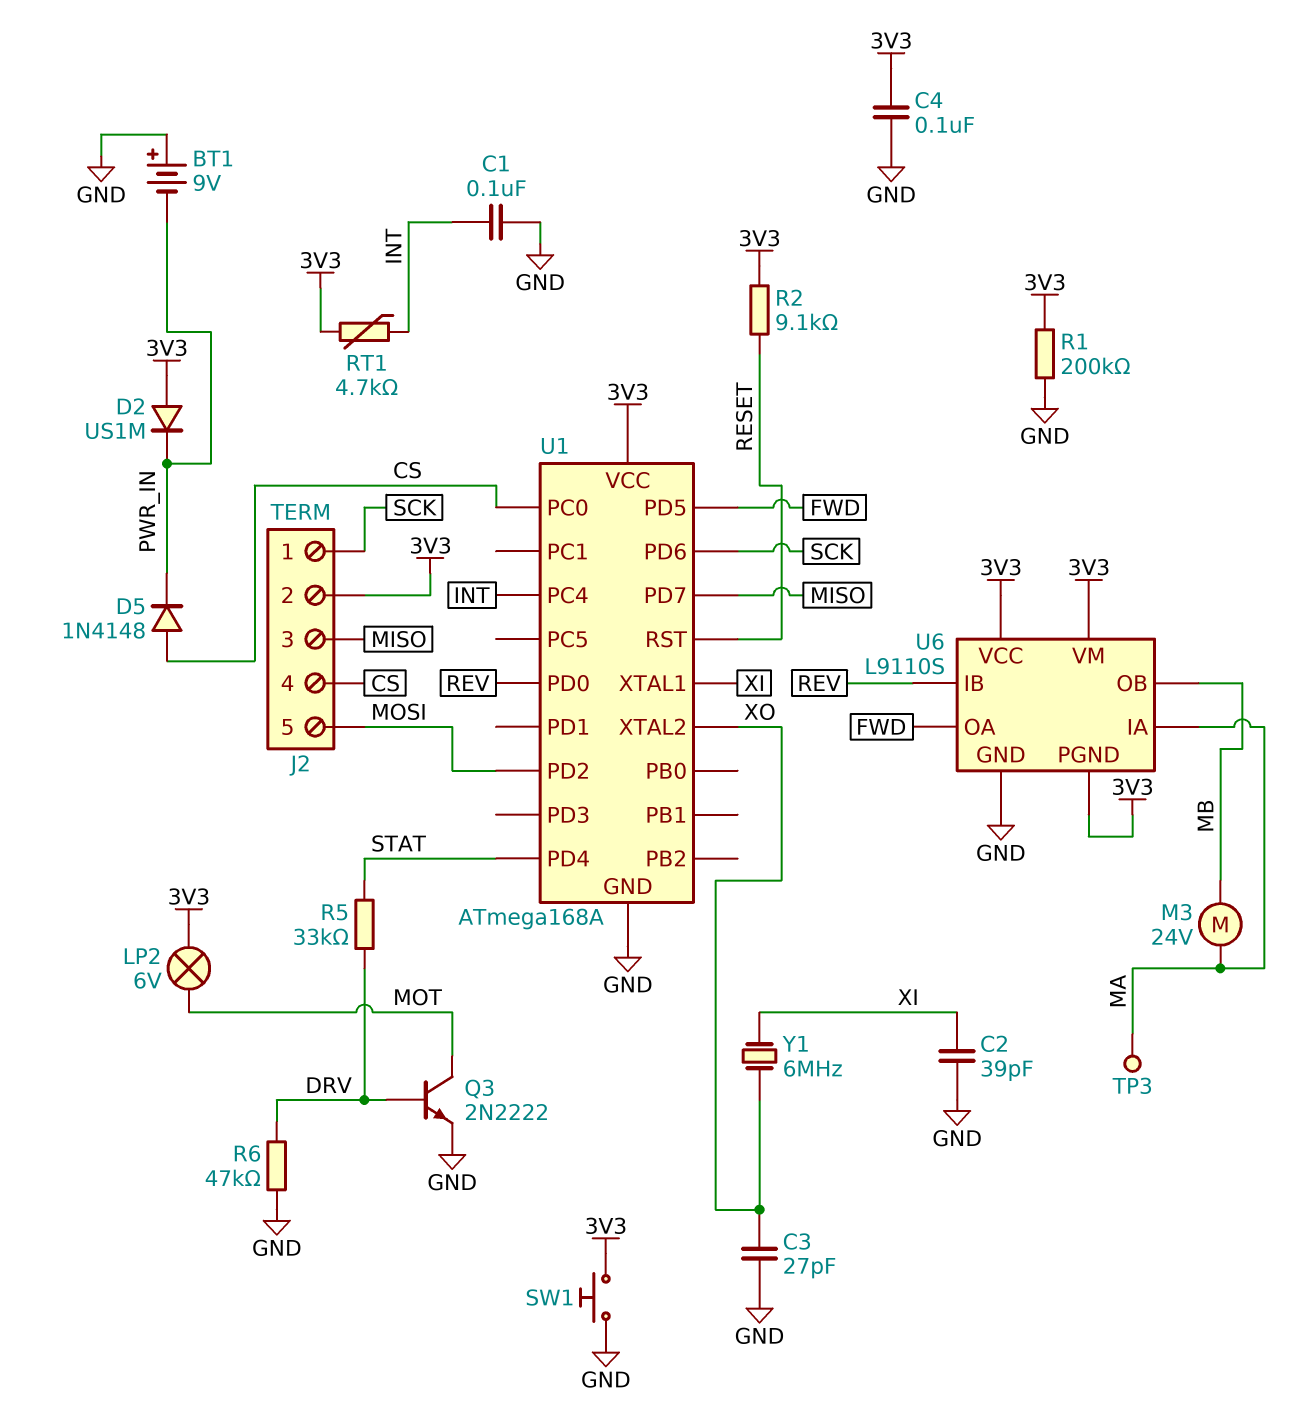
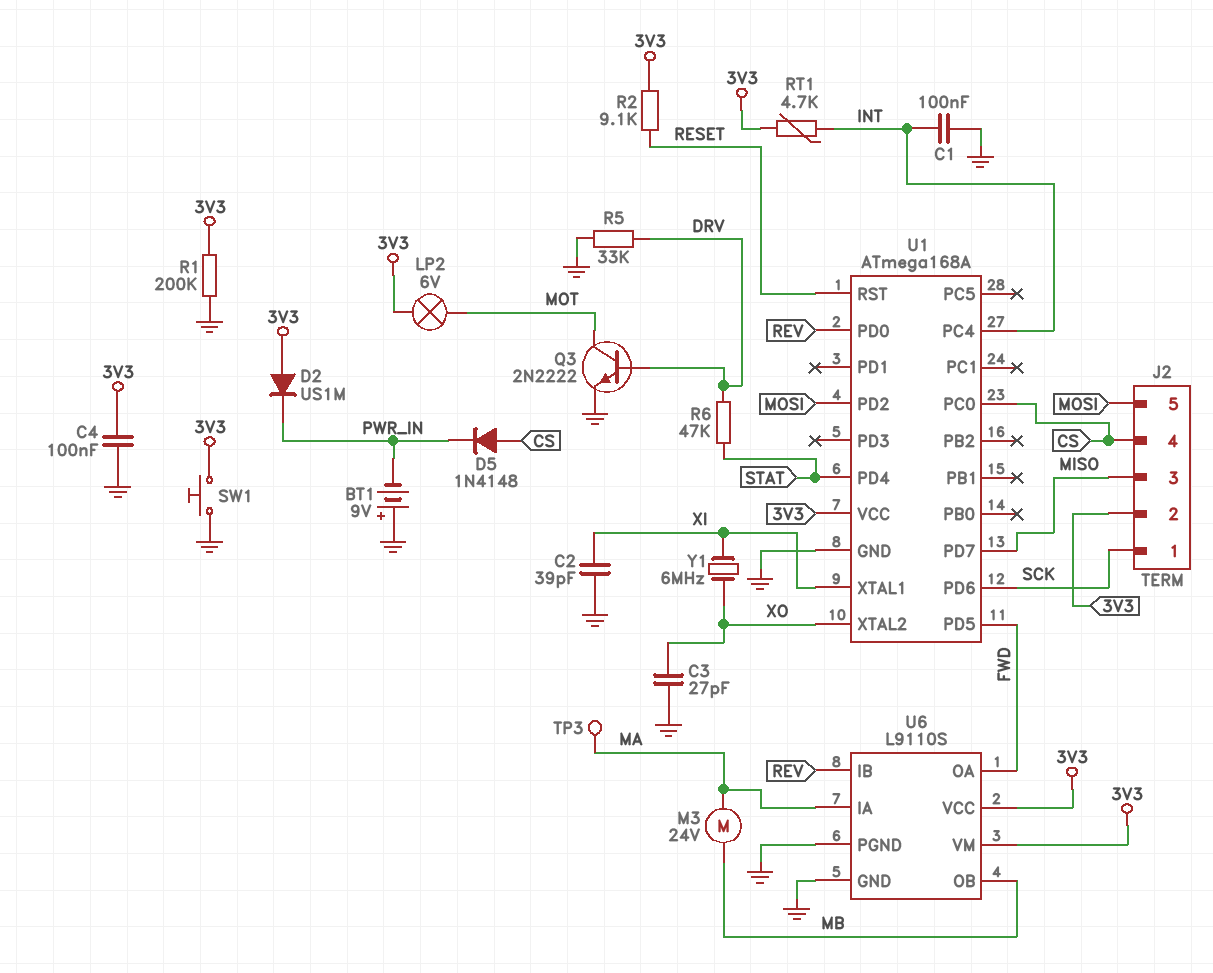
R5: 33k (DRV, STAT) -> 33k (DRV, GND)
R6: 47k (DRV, GND) -> 47k (DRV, STAT)
U6 pin PGND: 3V3 -> GND

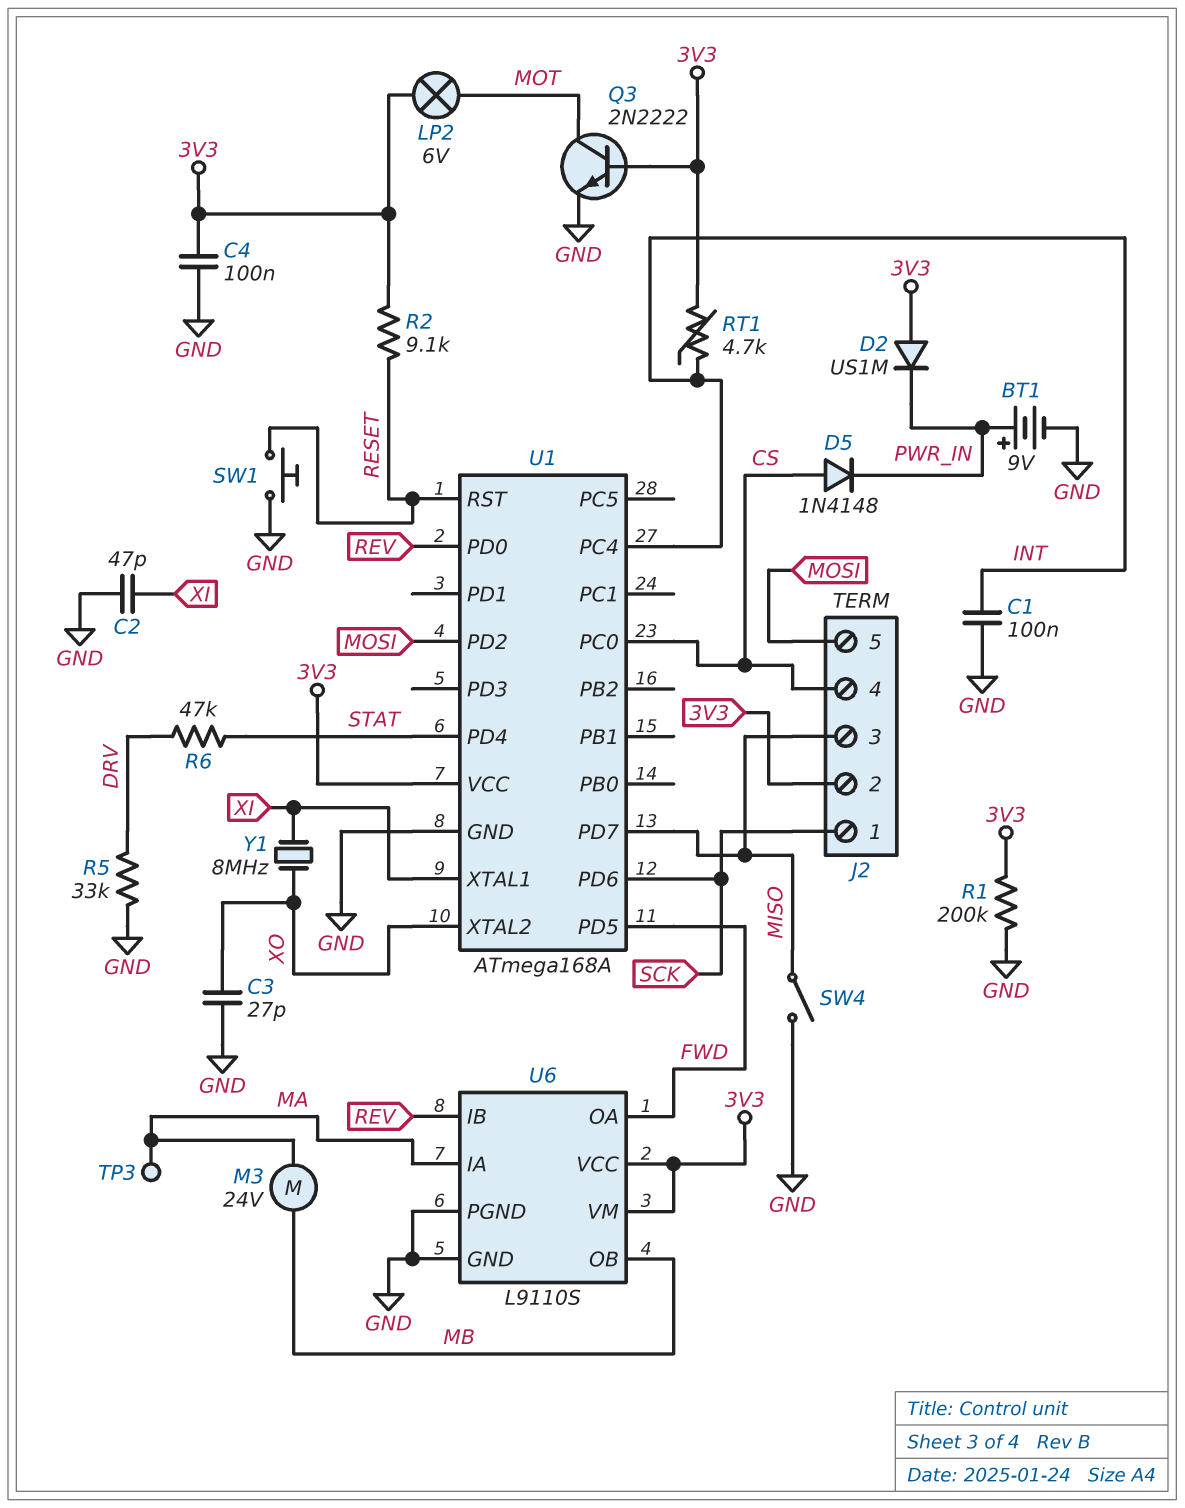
BT1: 9V (plus GND, minus PWR_IN) -> 9V (plus PWR_IN, minus GND)
C2: 39pF (GND, XI) -> 47pF (GND, XI)
Q3: NPN 2N2222 (B DRV, C MOT, E GND) -> NPN 2N2222 (B 3V3, C MOT, E GND)
SW1: button (3V3, GND) -> button (GND, RESET)
SW4: none -> switch (GND, MISO)
Y1: 6MHz (XI, XO) -> 8MHz (XI, XO)

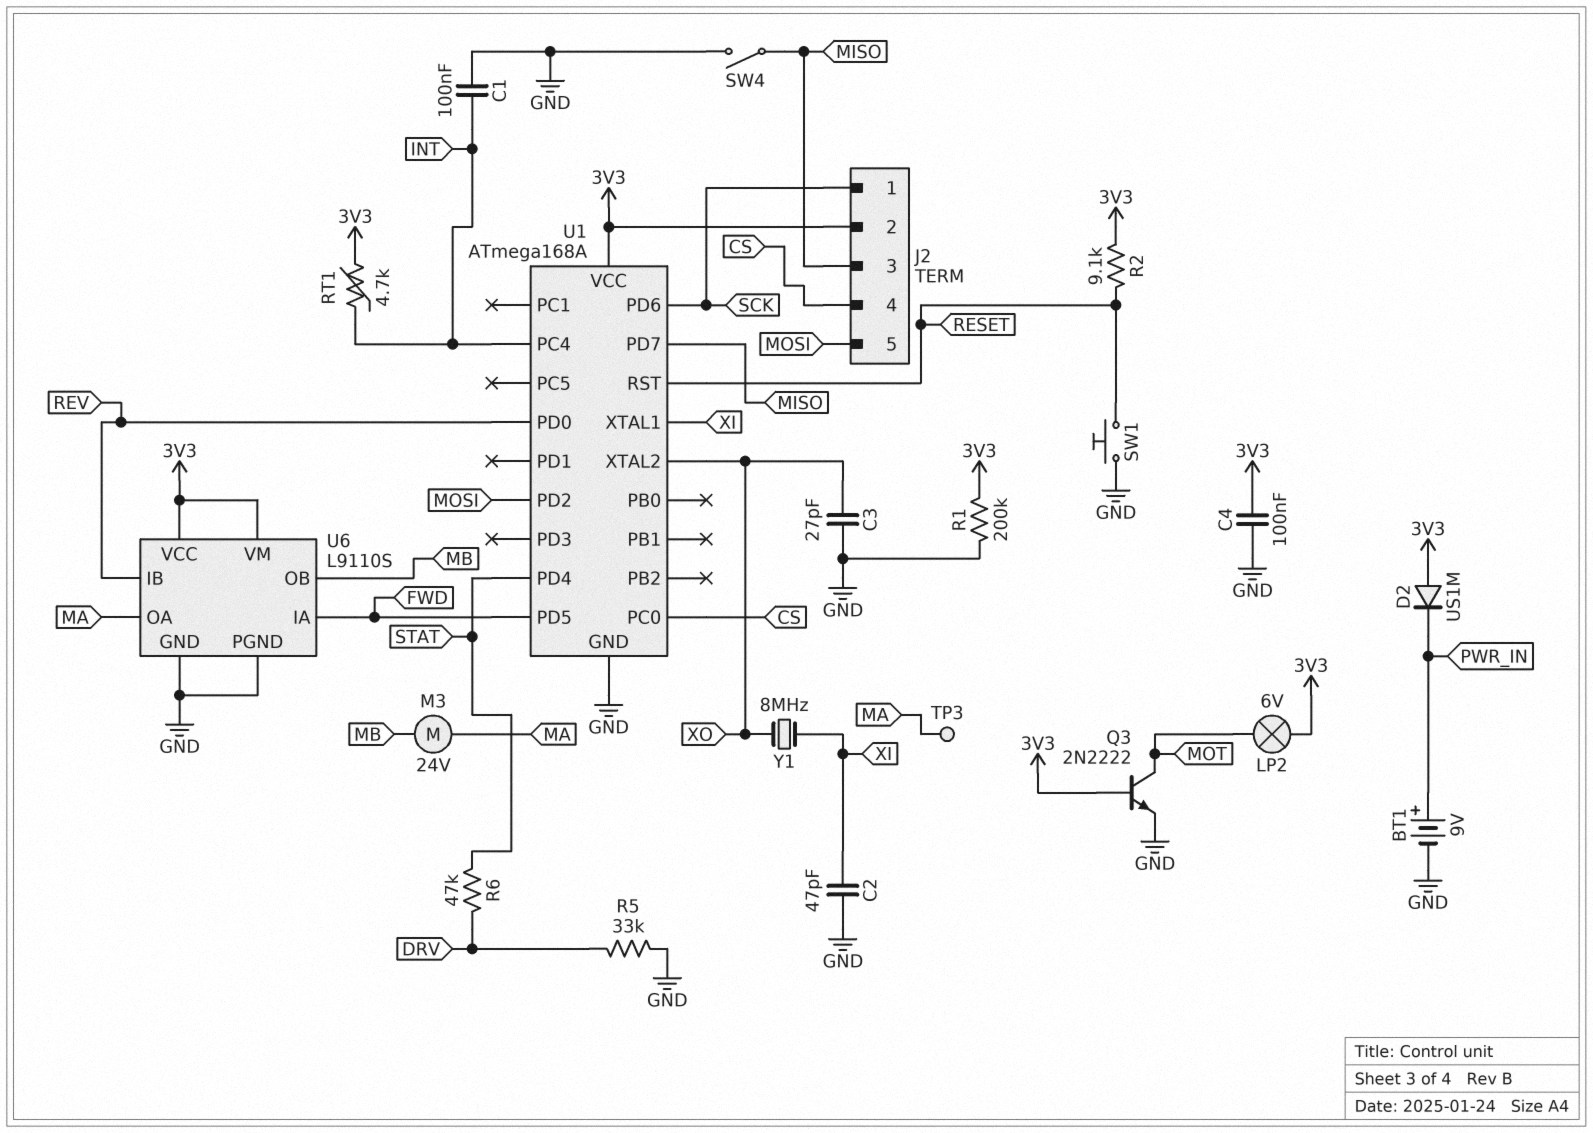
D5: diode 1N4148 (A CS, K PWR_IN) -> none
U6 pin IA: MA -> FWD
U6 pin OA: FWD -> MA

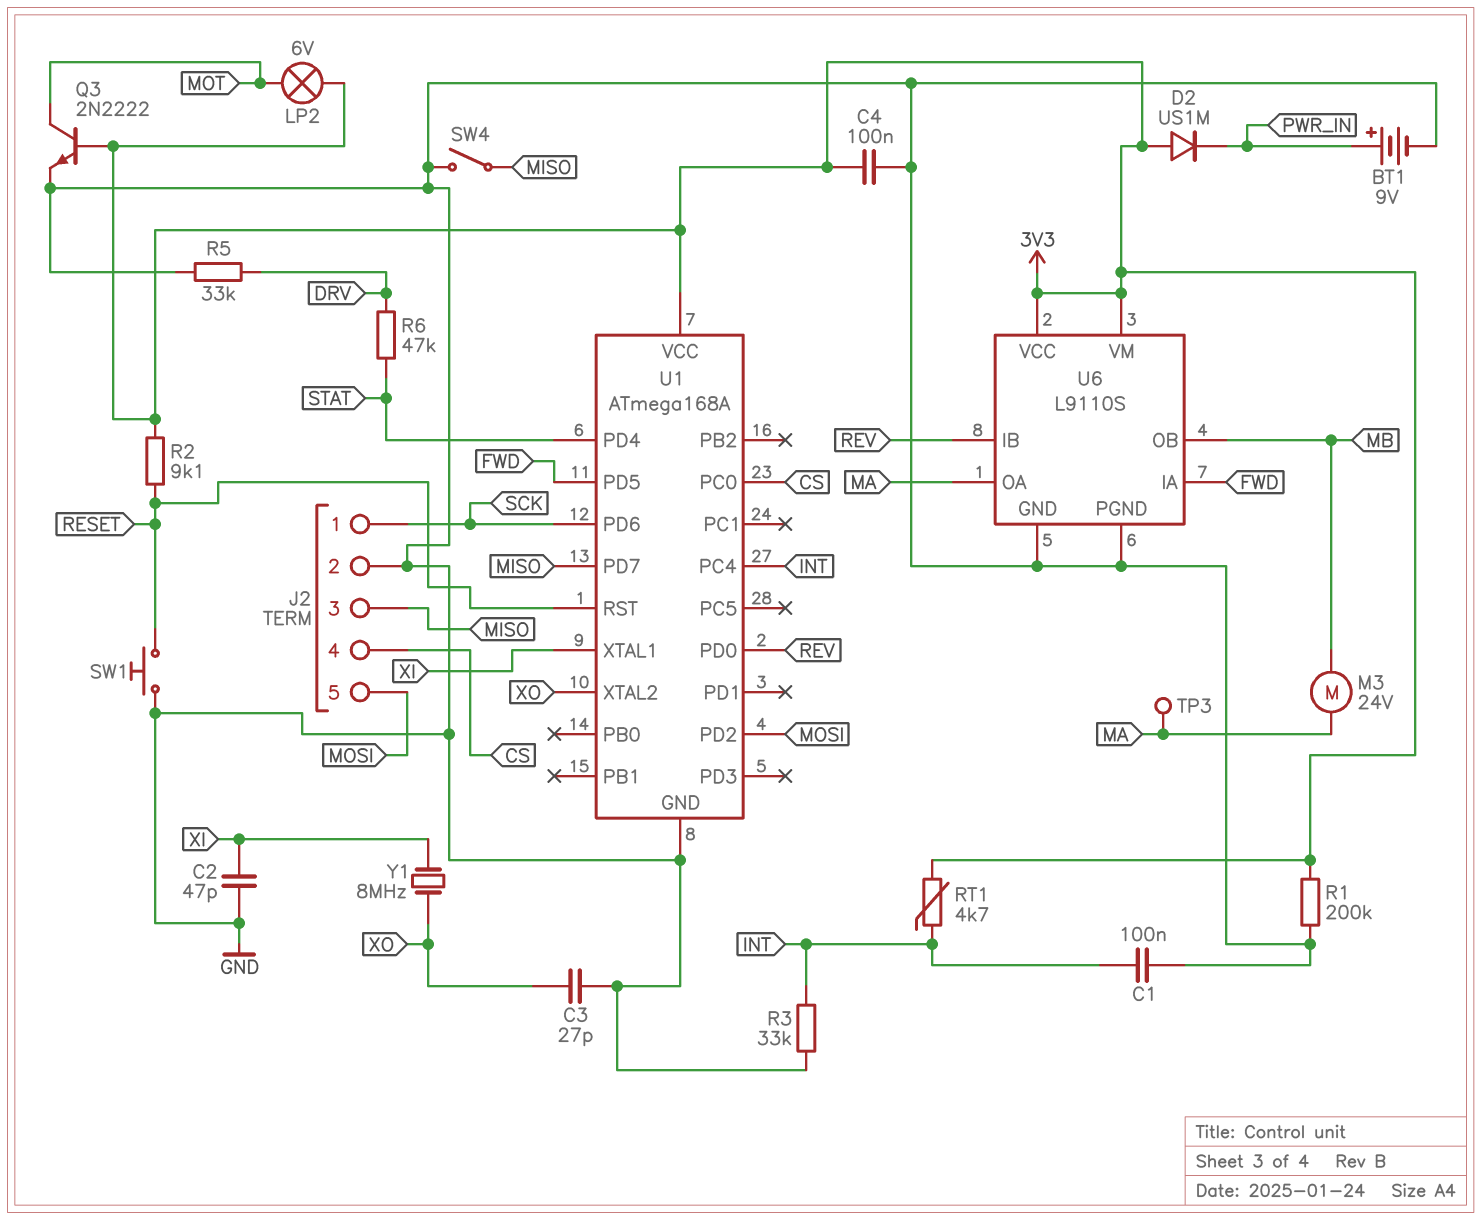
J2 pin 2: 3V3 -> GND
R3: none -> 33k (GND, INT)

